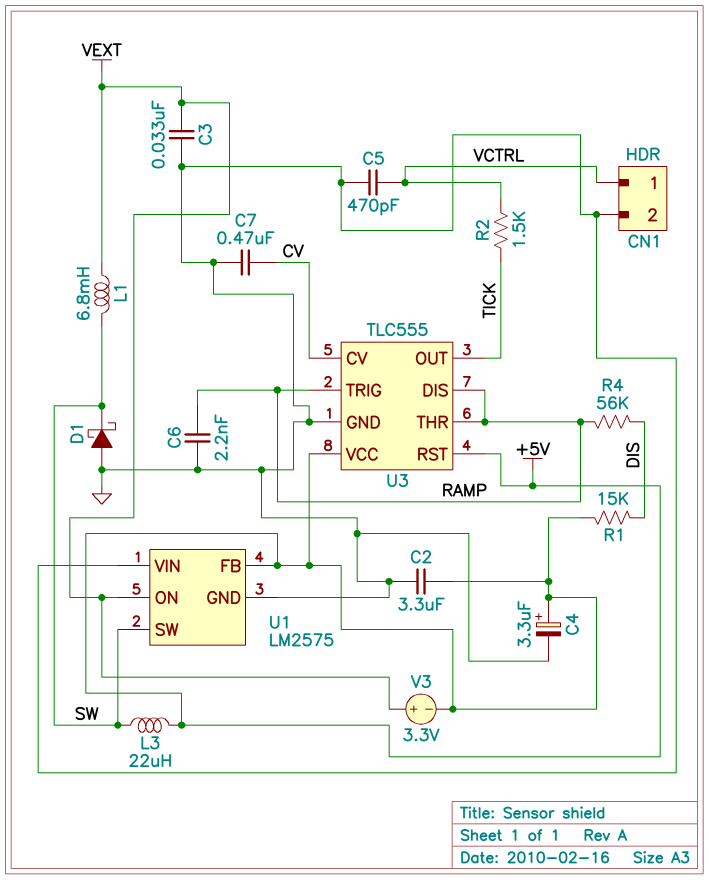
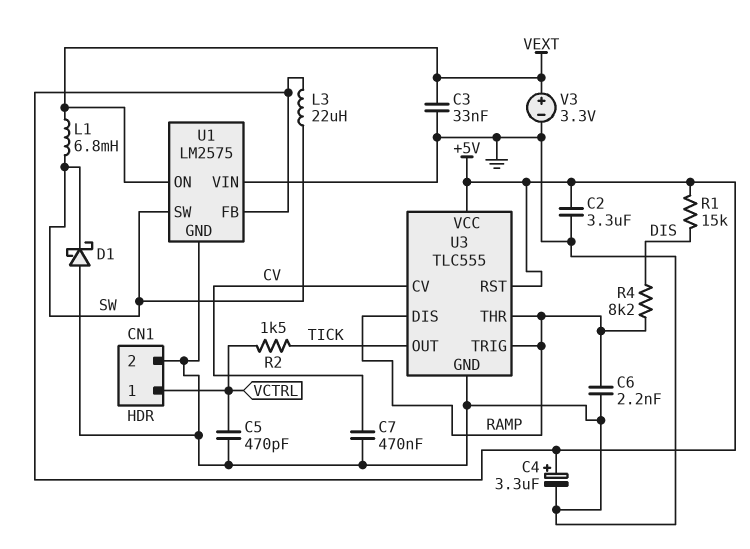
R4: 56k (DIS, RAMP) -> 8.2k (DIS, RAMP)
V3: 3.3V (plus VEXT, minus +5V) -> 3.3V (plus VEXT, minus GND)

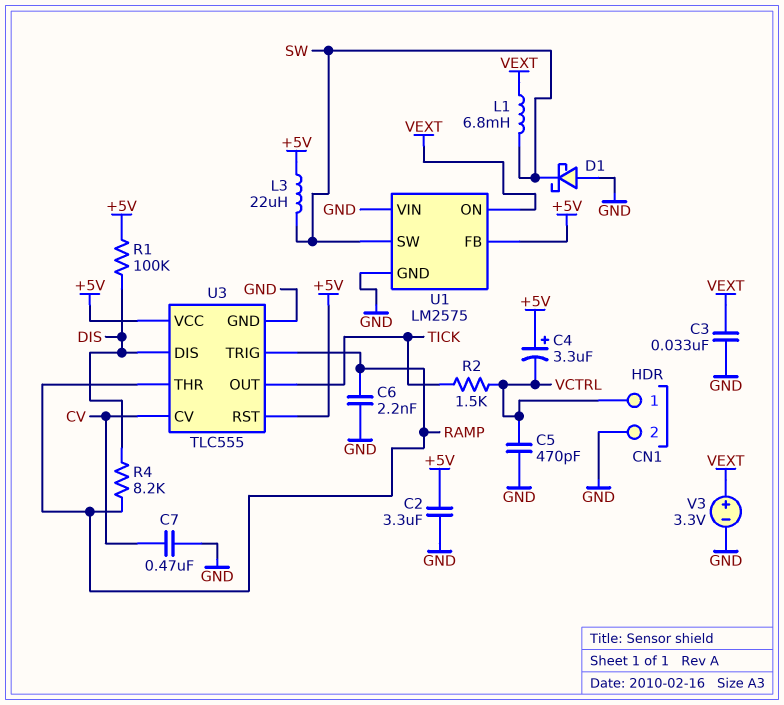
C4: 3.3uF (plus +5V, minus GND) -> 3.3uF (plus +5V, minus VCTRL)
R1: 15k (+5V, DIS) -> 100k (+5V, DIS)
U3 pin DIS: RAMP -> DIS

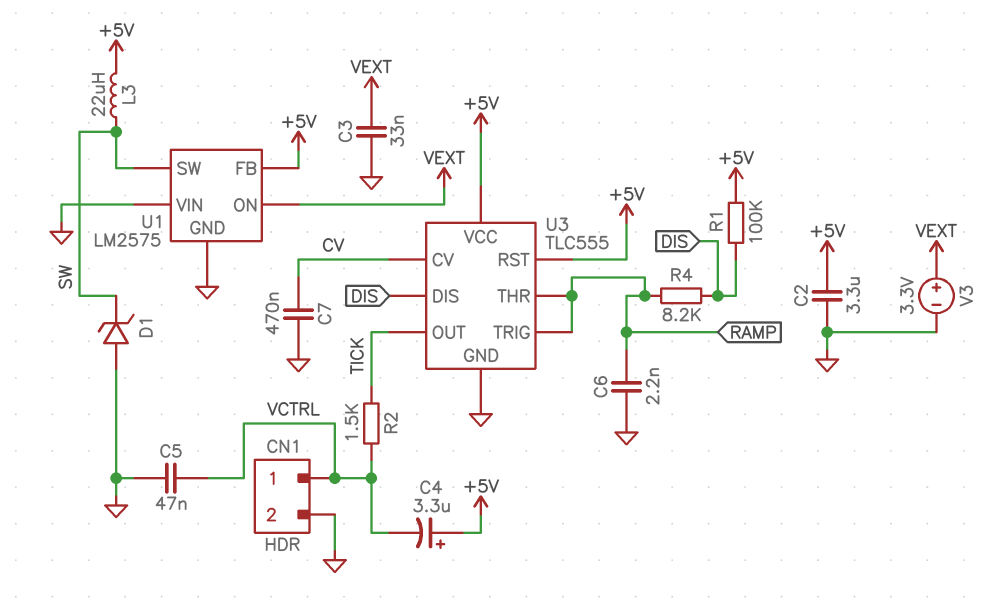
C5: 470pF (GND, VCTRL) -> 47nF (GND, VCTRL)
D1: schottky (A GND, K SW) -> zener (A GND, K SW)
L1: 6.8mH (SW, VEXT) -> none

